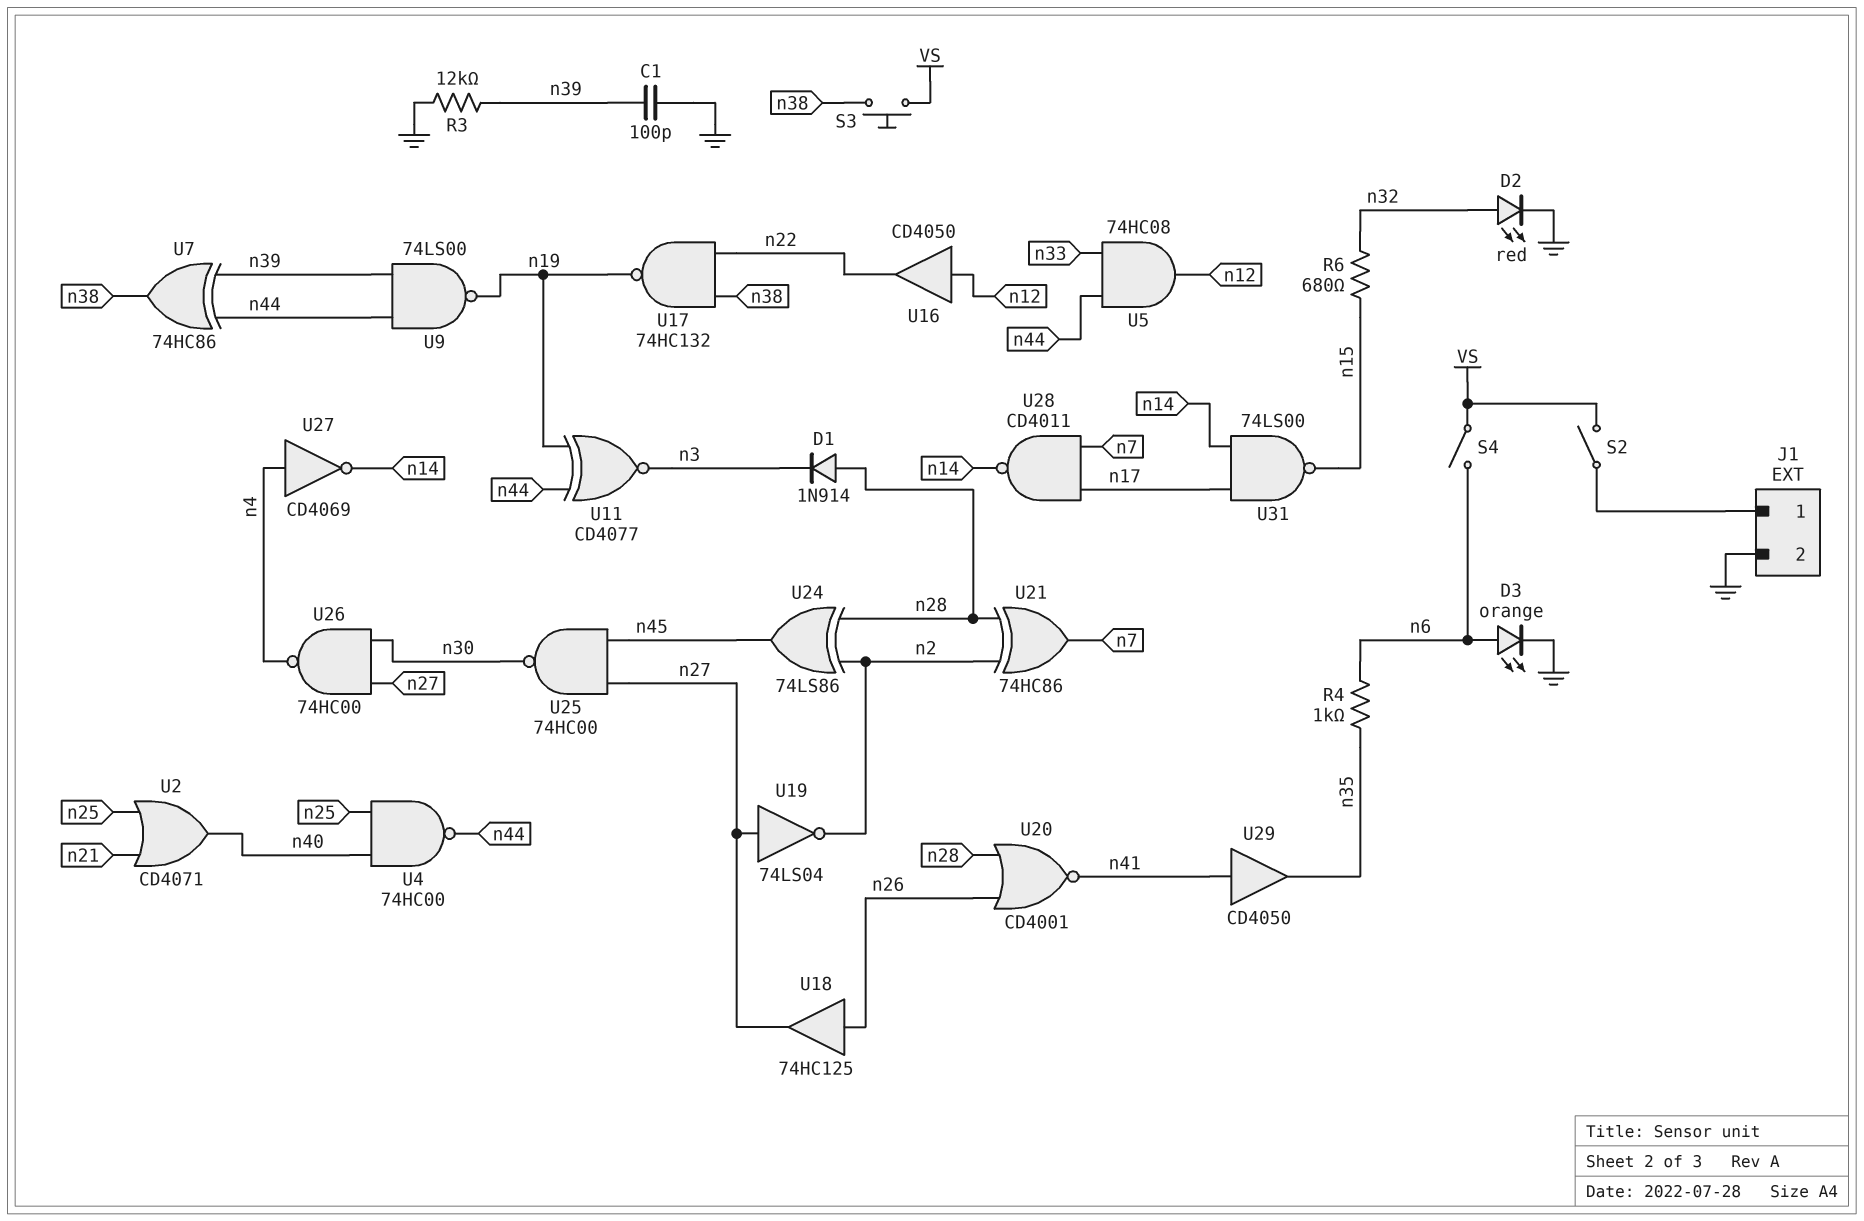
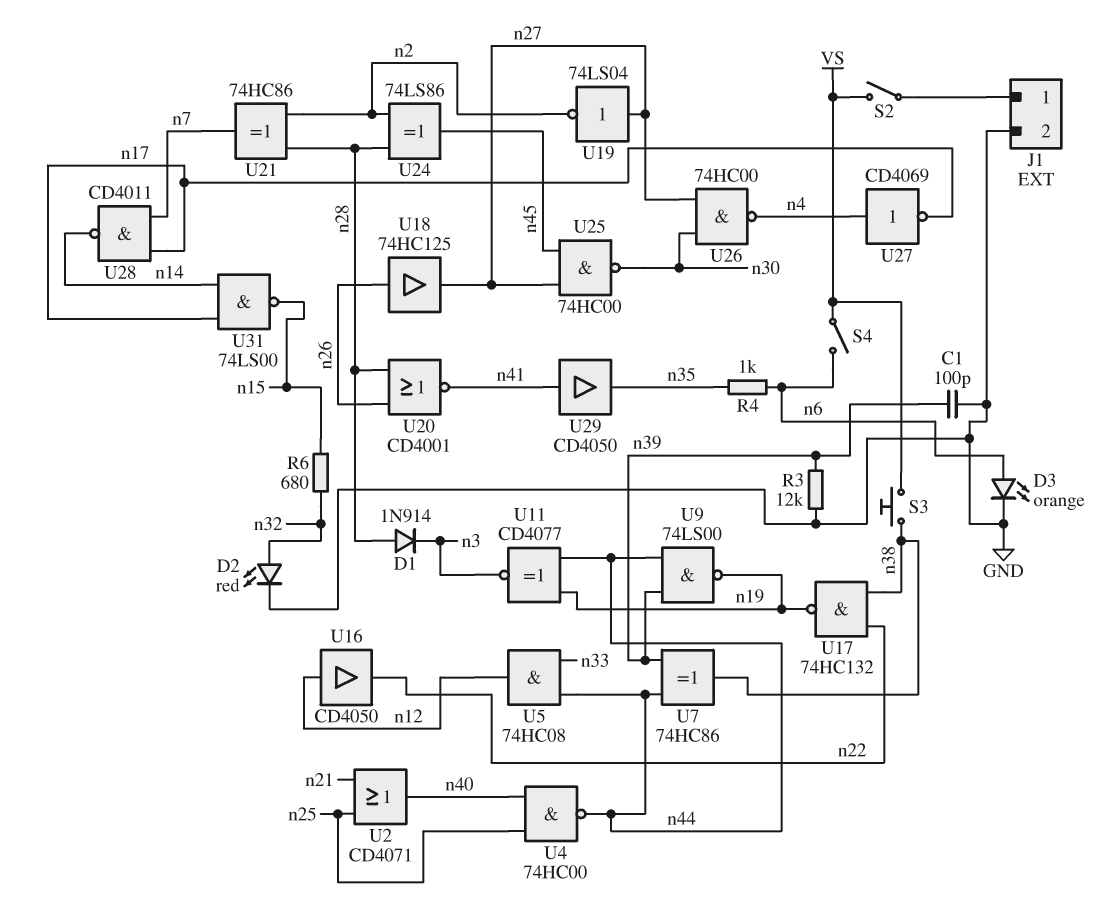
U27: NOT CD4069 (in n4, out n14) -> NOT CD4069 (in n4, out n17)

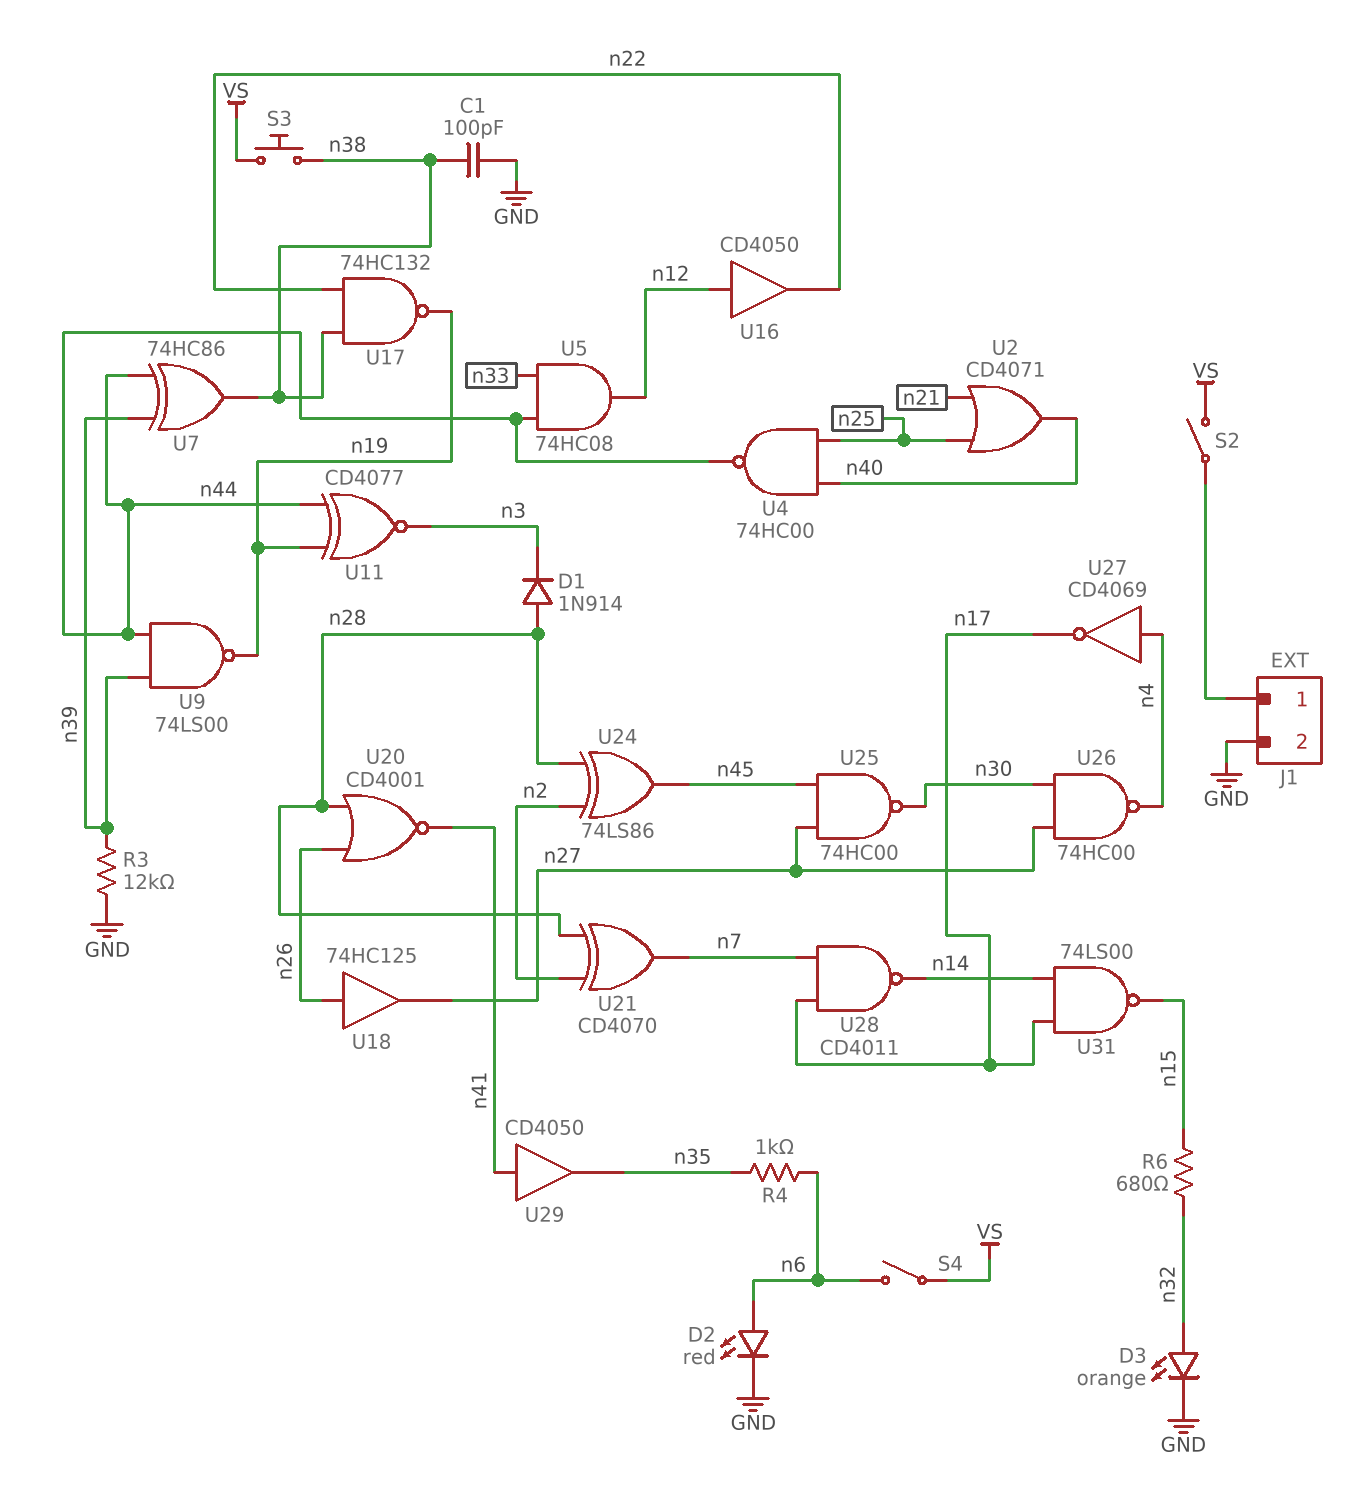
C1: 100pF (GND, n39) -> 100pF (GND, n38)
D2: LED red (A n32, K GND) -> LED red (A n6, K GND)
D3: LED orange (A n6, K GND) -> LED orange (A n32, K GND)
U19: NOT 74LS04 (in n27, out n2) -> none
U21: XOR 74HC86 (in n2, in n28, out n7) -> XOR CD4070 (in n2, in n28, out n7)

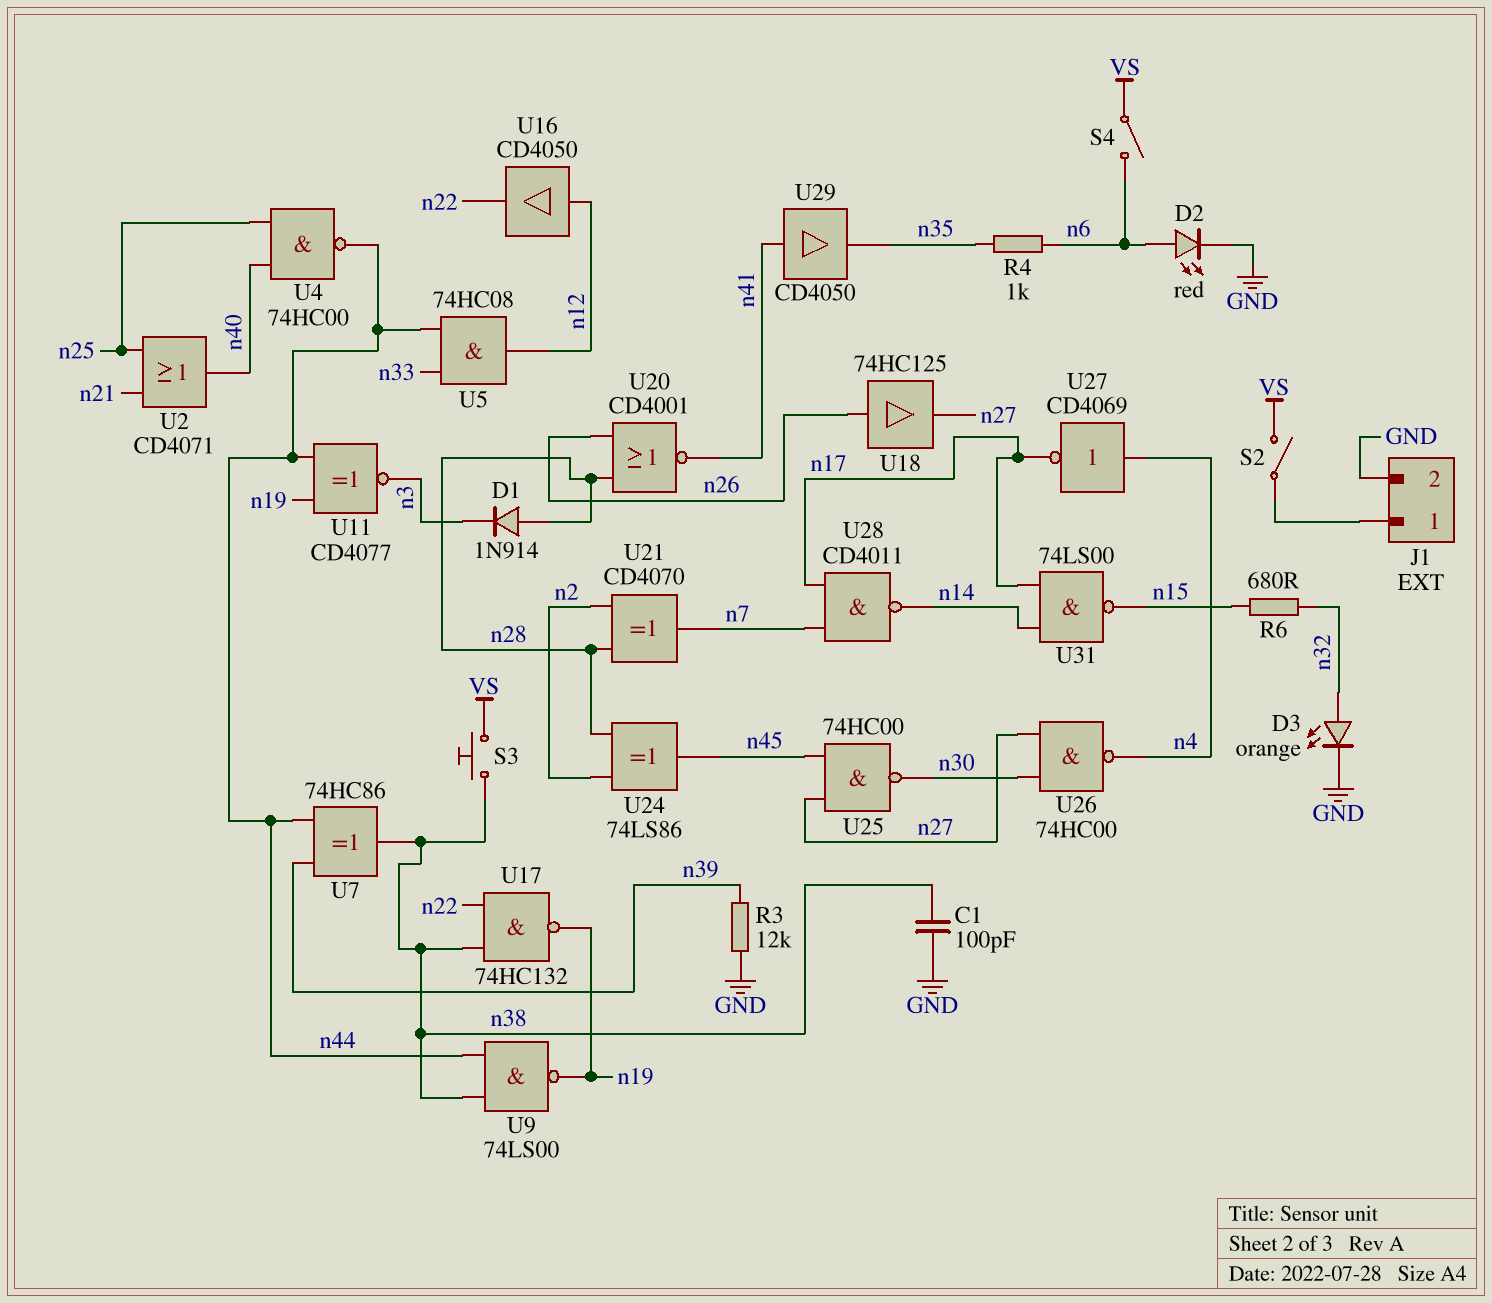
U9: NAND 74LS00 (in n39, in n44, out n19) -> NAND 74LS00 (in n38, in n44, out n19)

